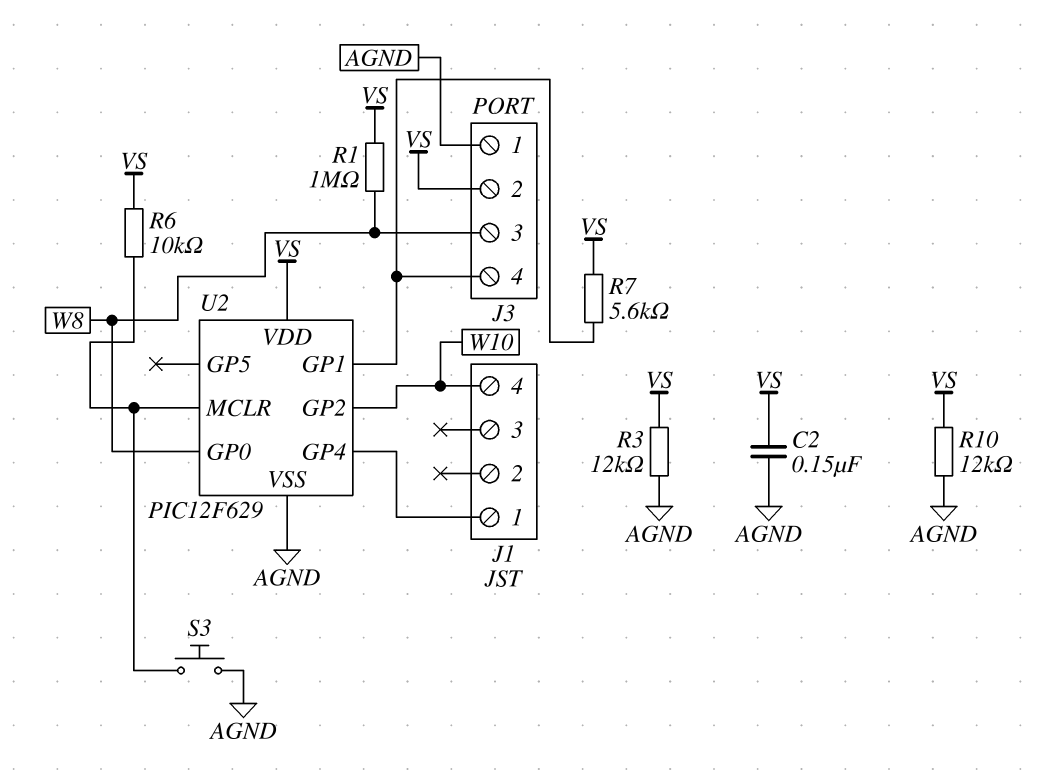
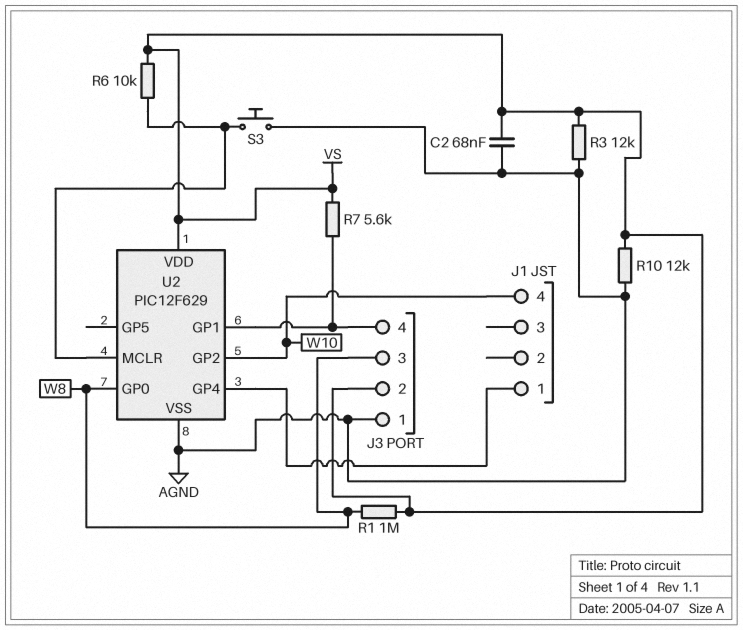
C2: 150nF (AGND, VS) -> 68nF (AGND, VS)

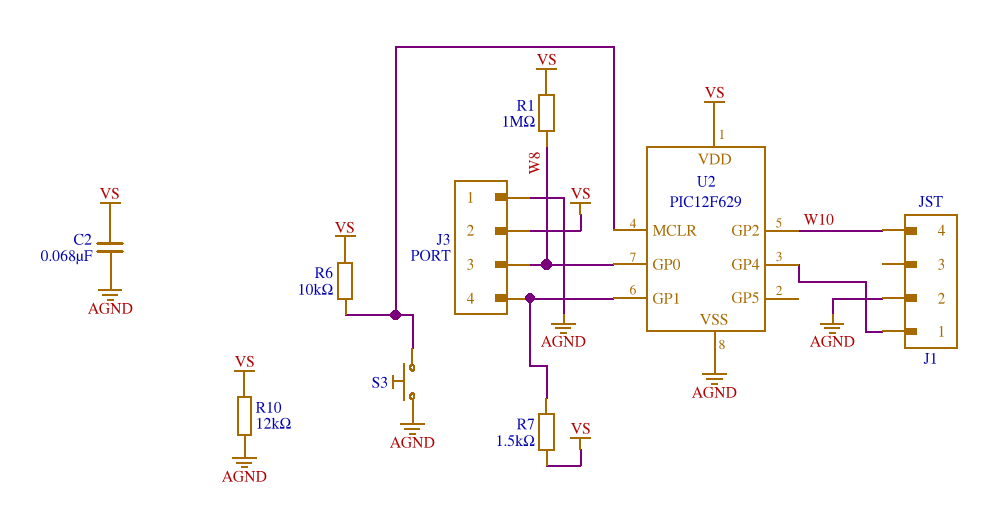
J1 pin 2: none -> AGND
R3: 12k (AGND, VS) -> none
R7: 5.6k (J3/4, VS) -> 1.5k (J3/4, VS)

